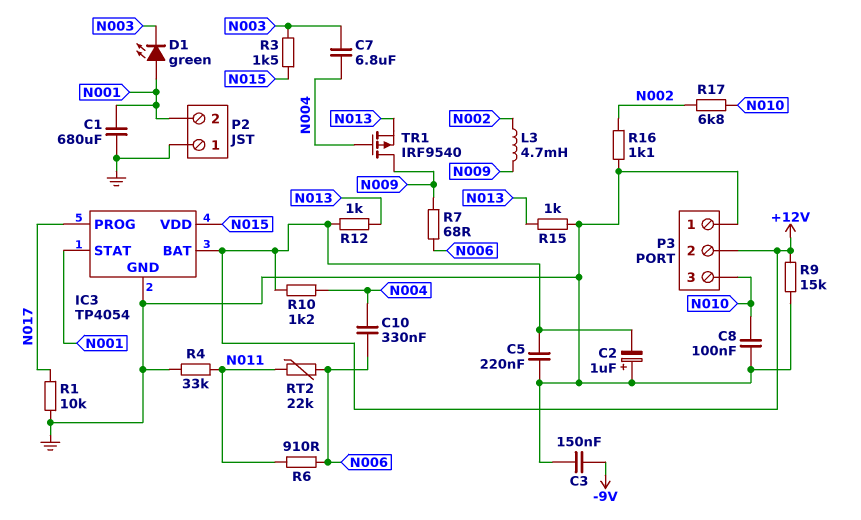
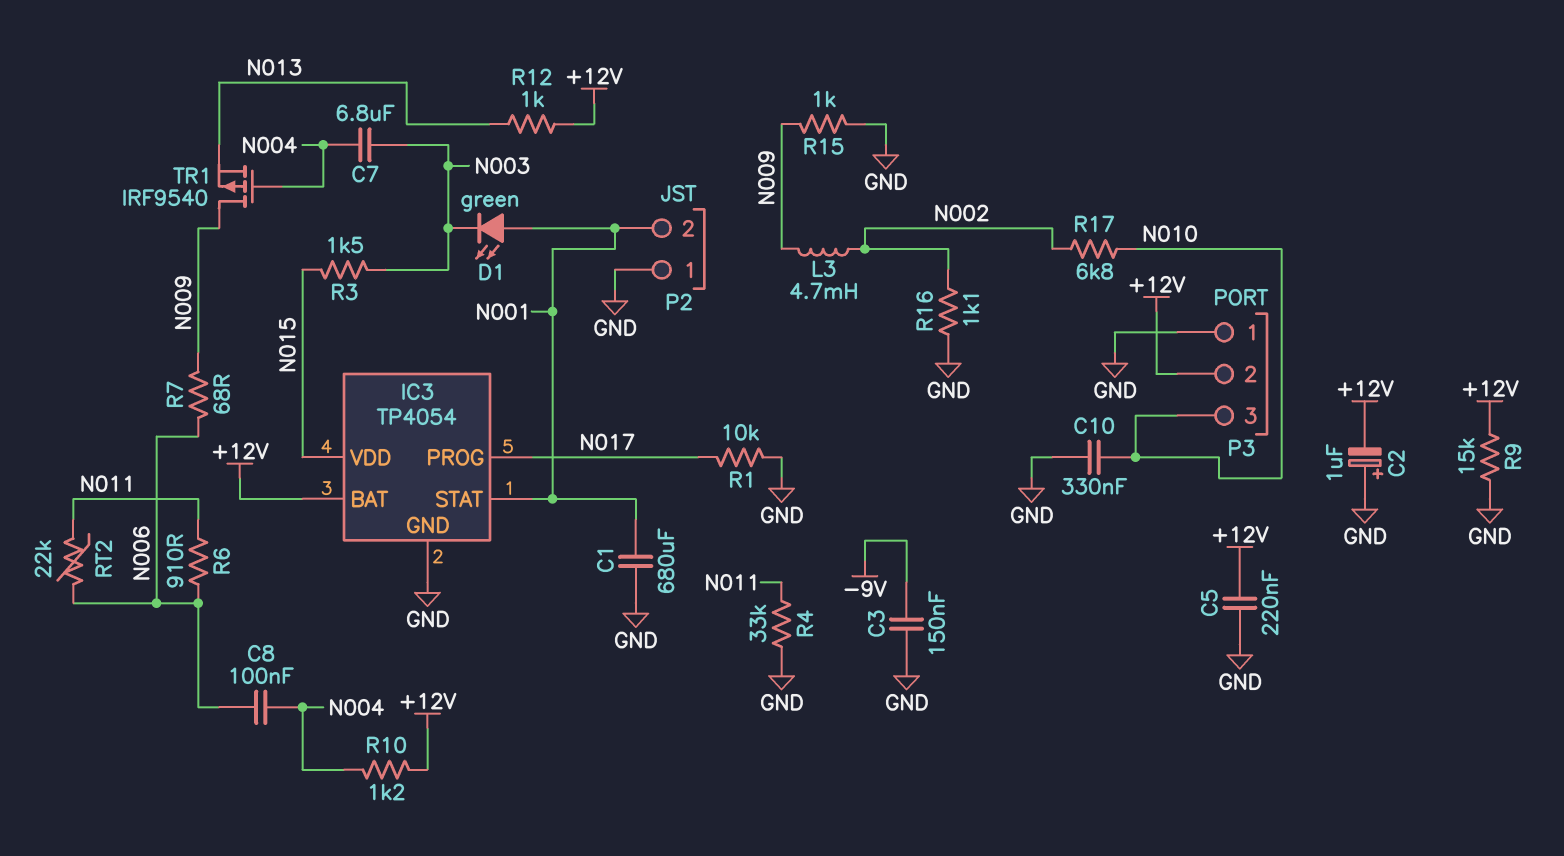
C8: 100nF (GND, N010) -> 100nF (N004, N006)
C10: 330nF (N004, N006) -> 330nF (GND, N010)
R15: 1k (GND, N013) -> 1k (GND, N009)

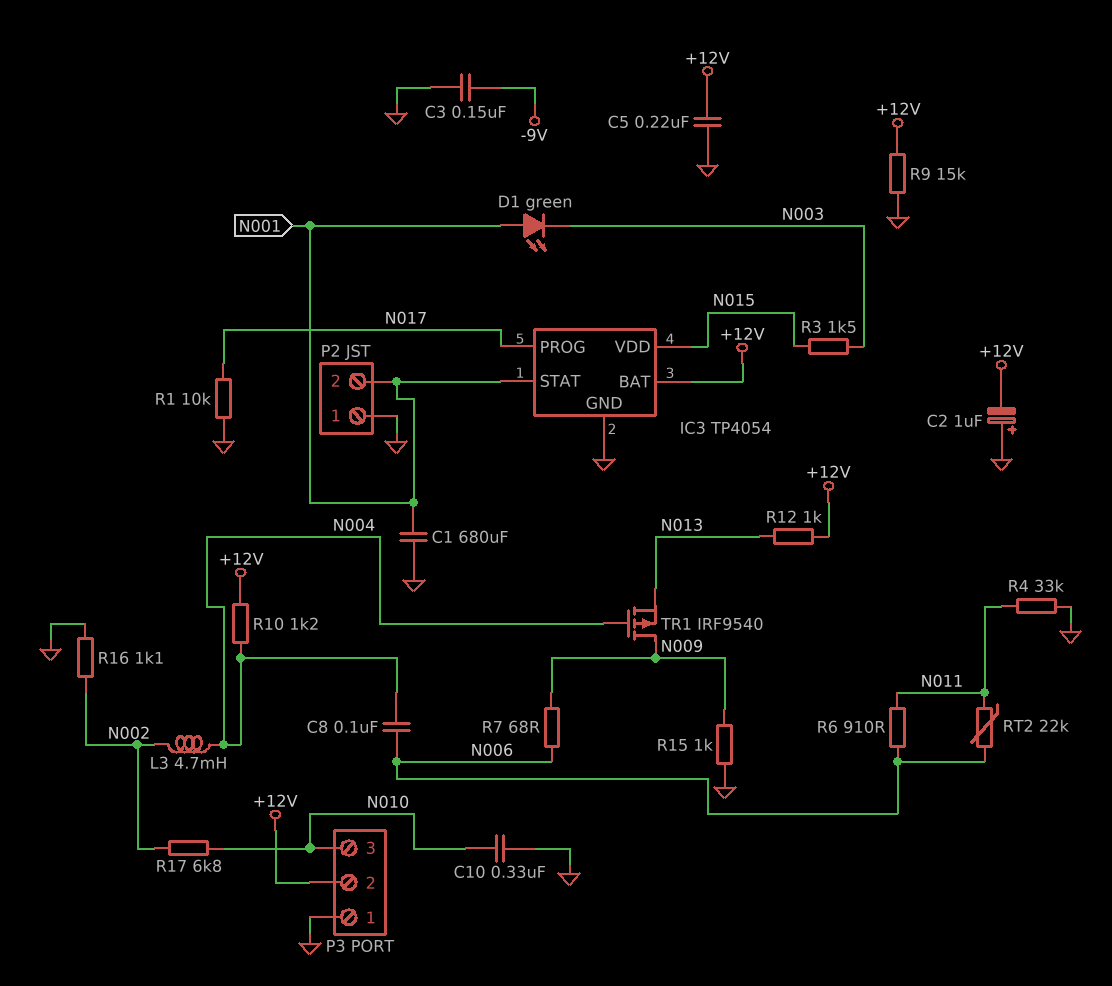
C7: 6.8uF (N003, N004) -> none
L3: 4.7mH (N002, N009) -> 4.7mH (N002, N004)

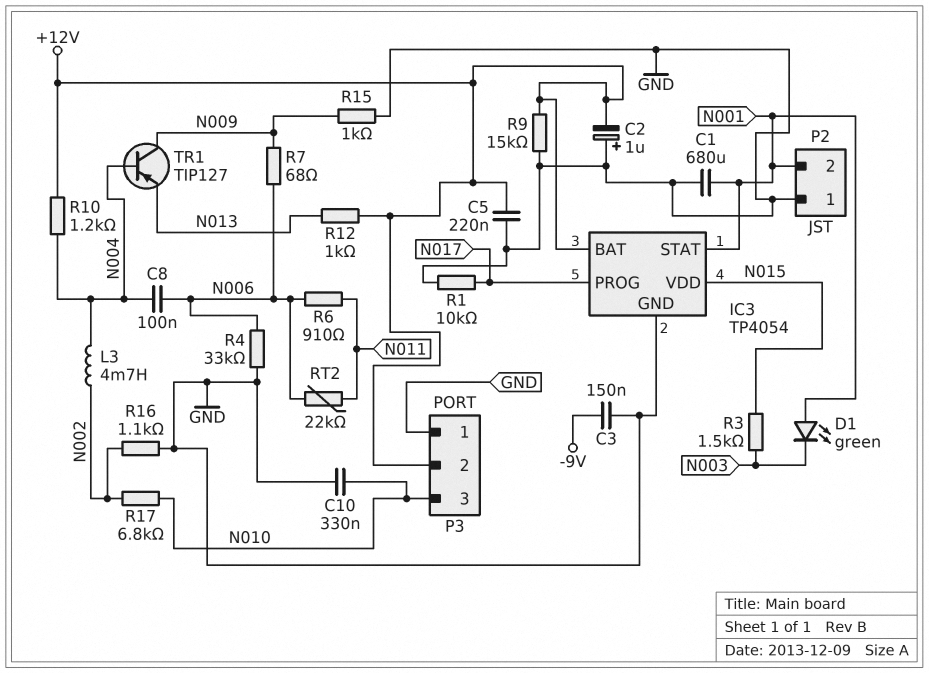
R4: 33k (GND, N011) -> 33k (GND, N006)
TR1: PMOS IRF9540 (G N004, D N009, S N013) -> PNP TIP127 (B N004, C N009, E N013)

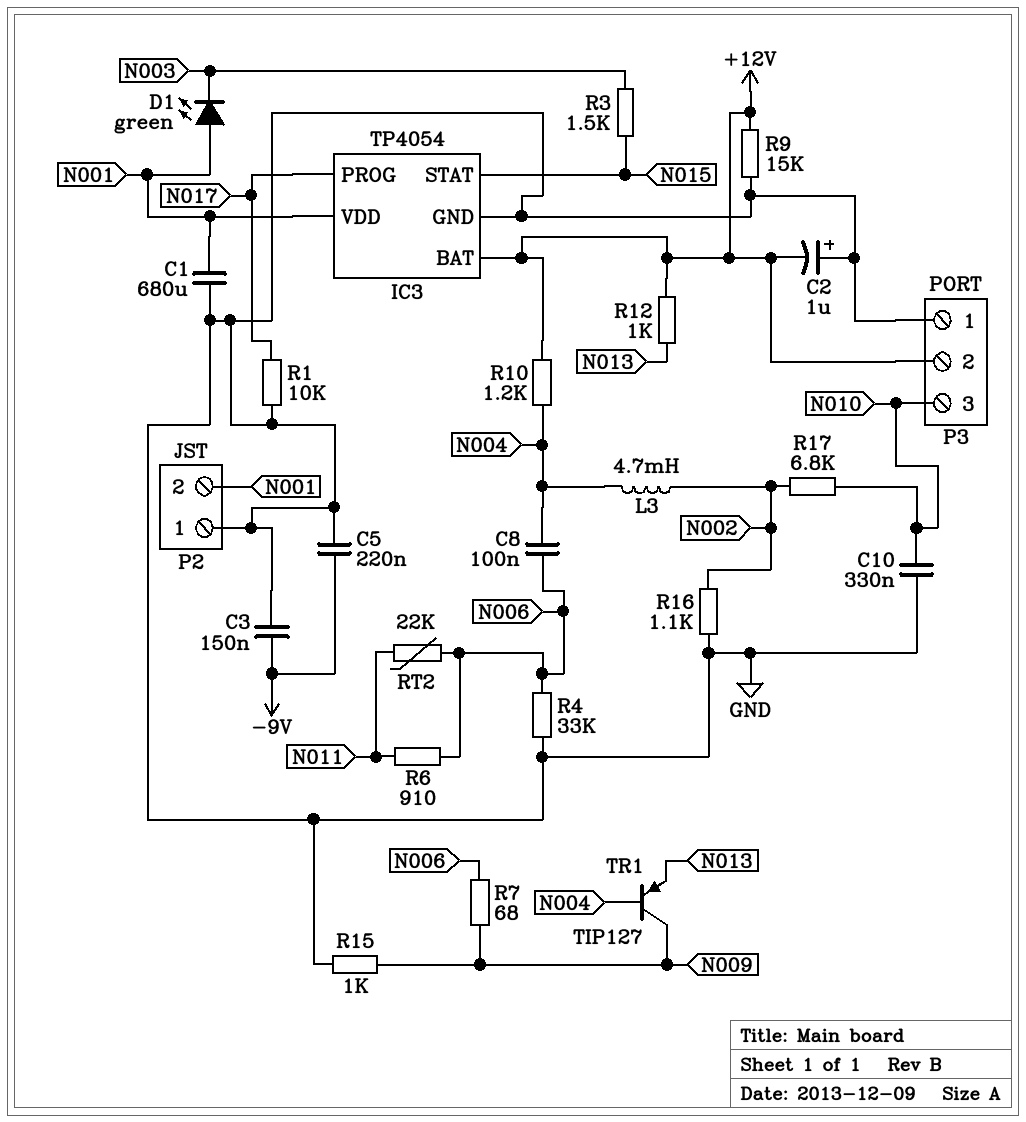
C5: 220nF (+12V, GND) -> 220nF (-9V, GND)
IC3 pin STAT: N001 -> N015
IC3 pin VDD: N015 -> N001

